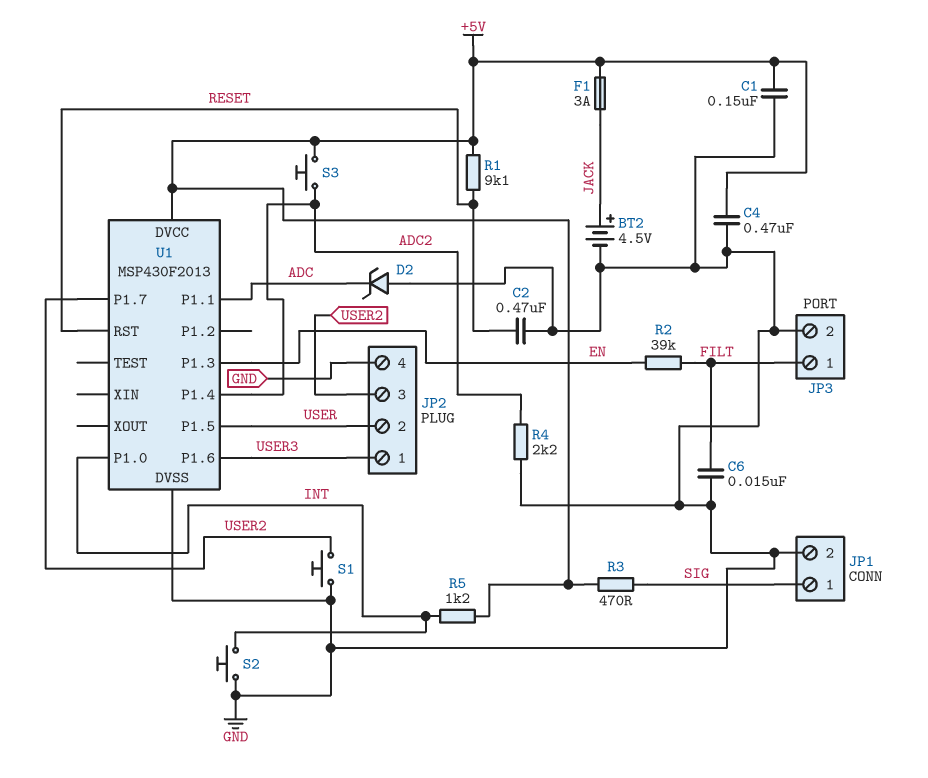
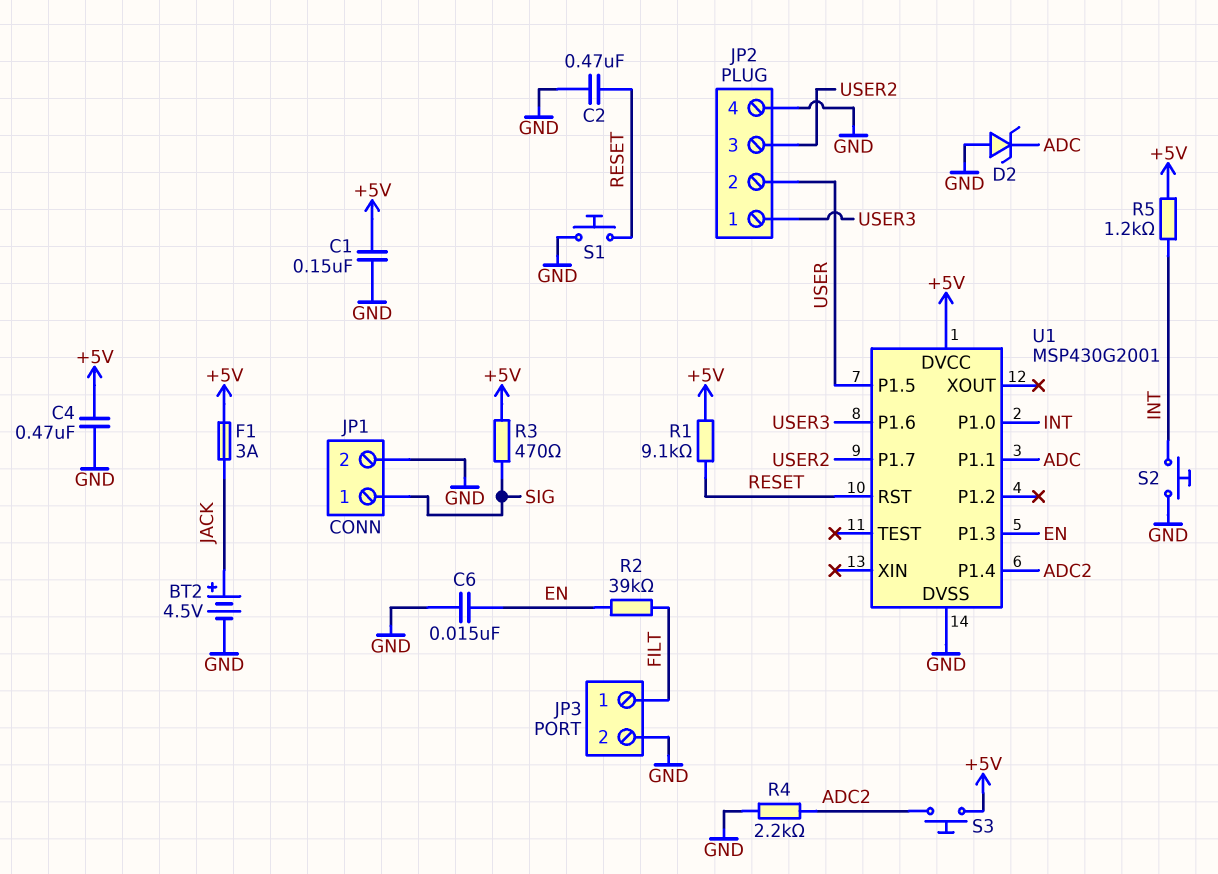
C6: 15nF (FILT, GND) -> 15nF (EN, GND)
S1: button (GND, USER2) -> button (GND, RESET)
U1: MSP430F2013 -> MSP430G2001

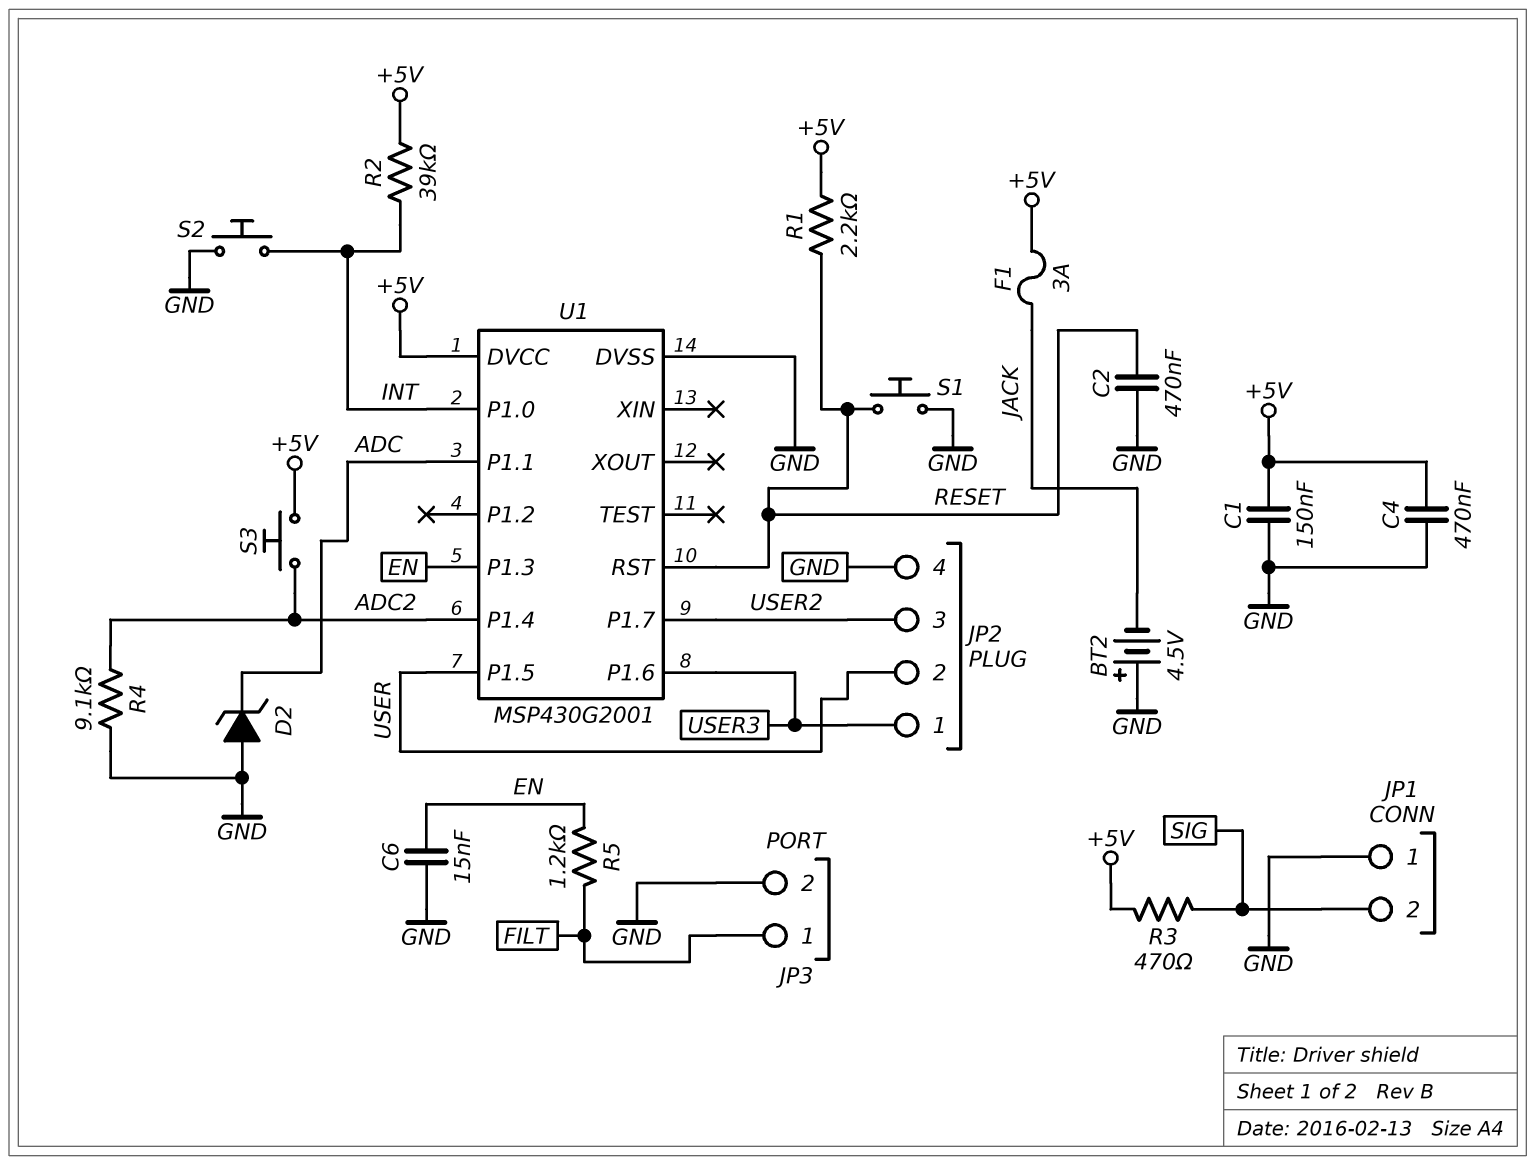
BT2: 4.5V (plus JACK, minus GND) -> 4.5V (plus GND, minus JACK)
JP1 pin 1: SIG -> GND
JP1 pin 2: GND -> SIG
R1: 9.1k (+5V, RESET) -> 2.2k (+5V, RESET)
R2: 39k (EN, FILT) -> 39k (+5V, INT)
R4: 2.2k (ADC2, GND) -> 9.1k (ADC2, GND)
R5: 1.2k (+5V, INT) -> 1.2k (EN, FILT)

